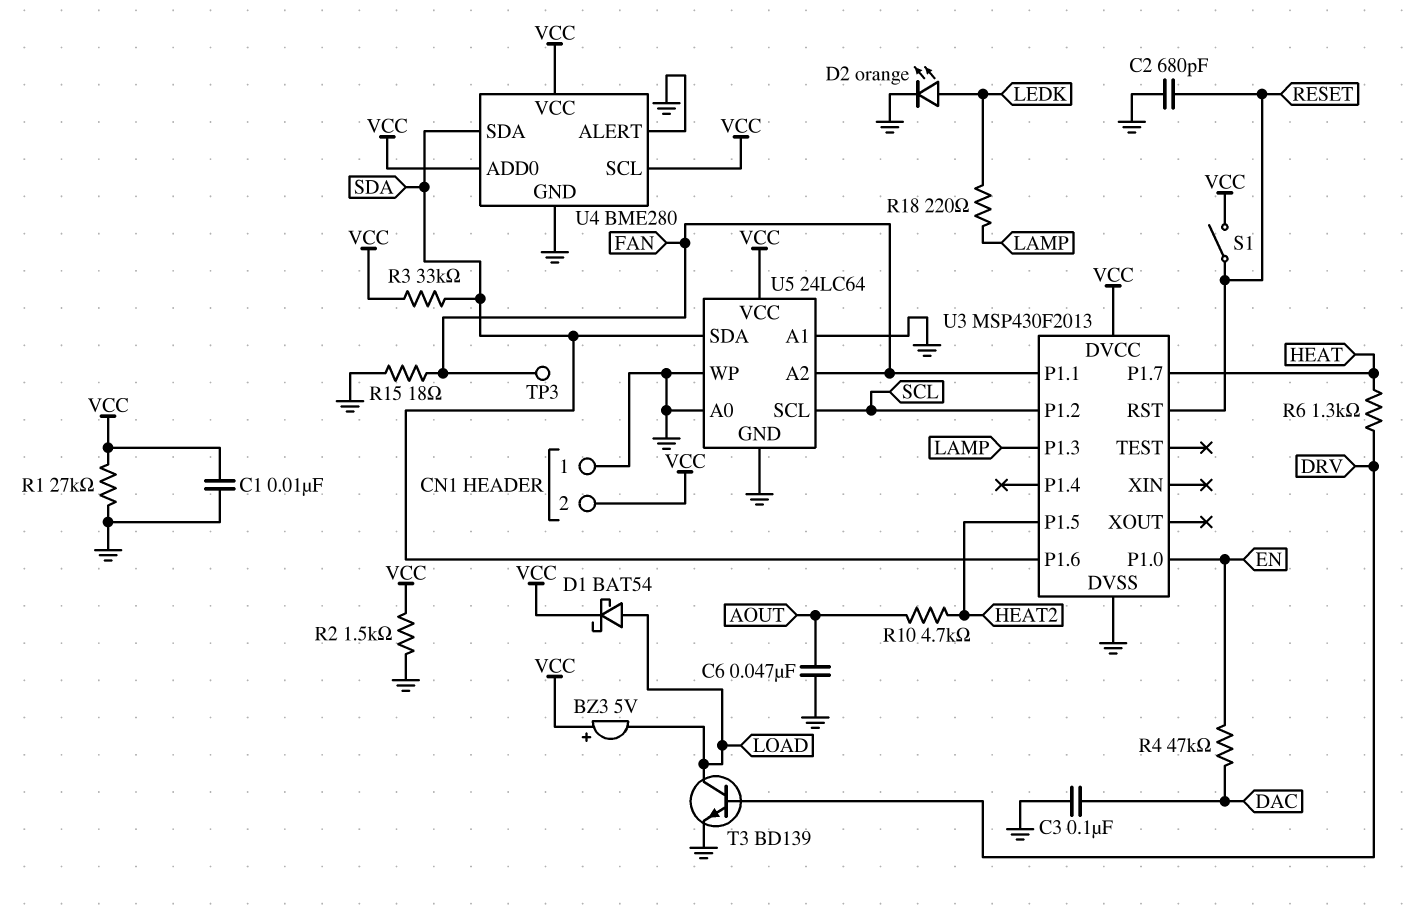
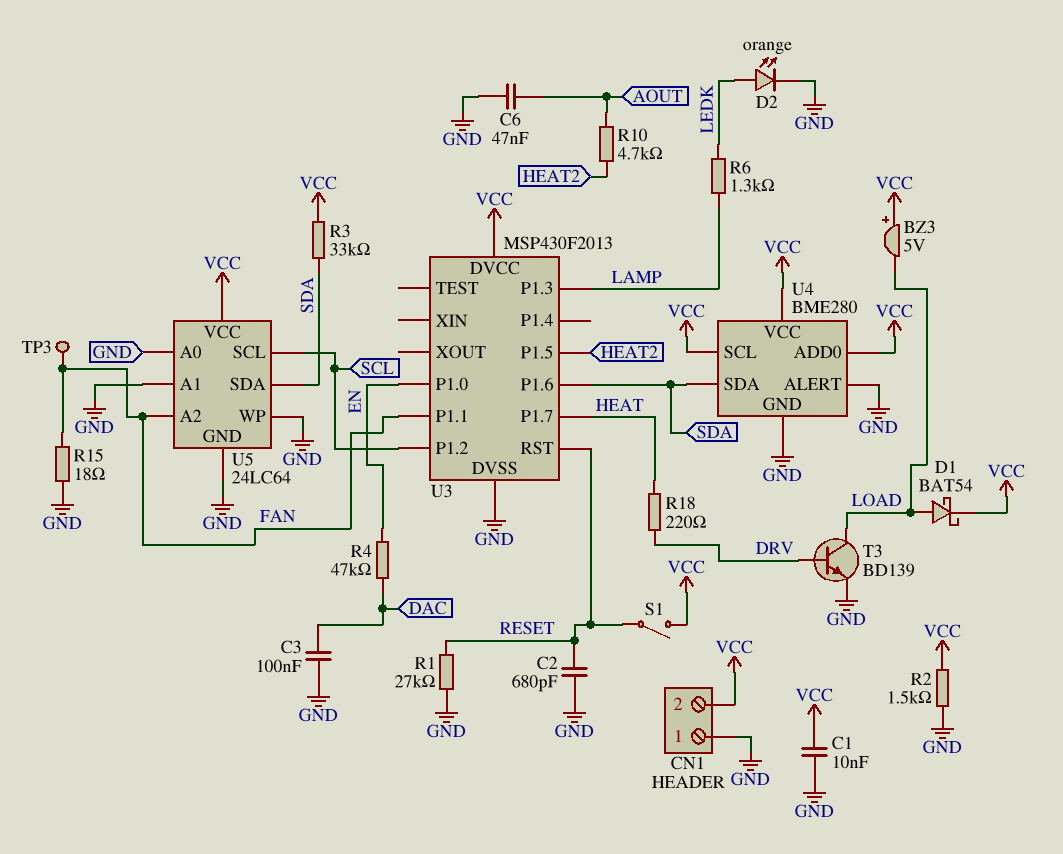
R1: 27k (GND, VCC) -> 27k (GND, RESET)
R6: 1.3k (DRV, HEAT) -> 1.3k (LAMP, LEDK)
R18: 220 (LAMP, LEDK) -> 220 (DRV, HEAT)

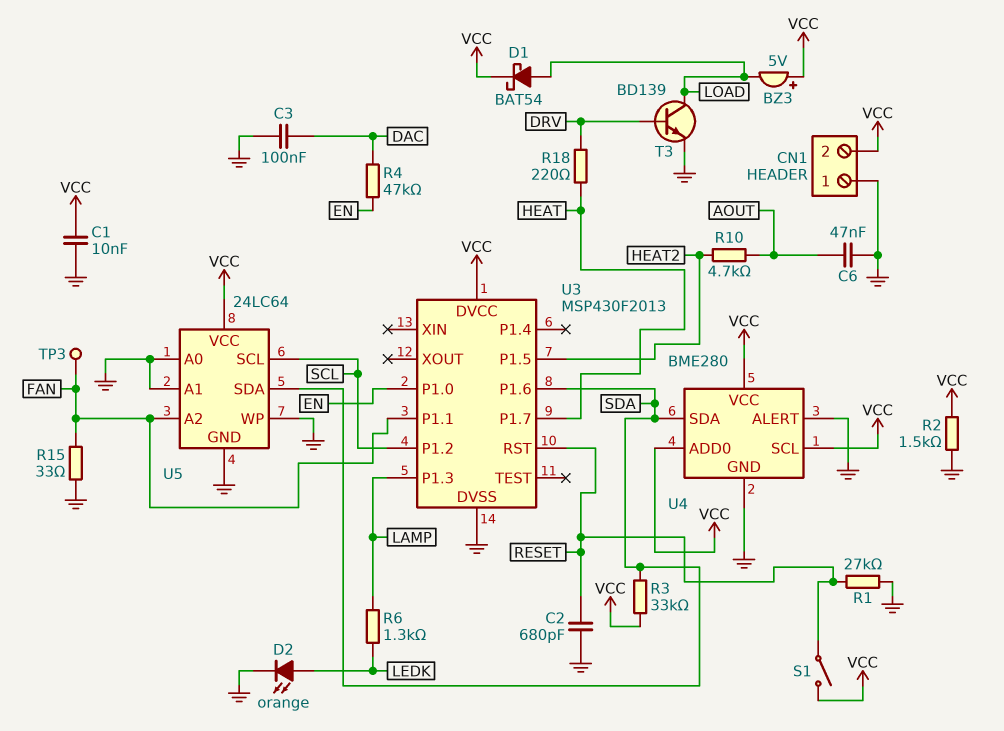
R15: 18 (FAN, GND) -> 33 (FAN, GND)

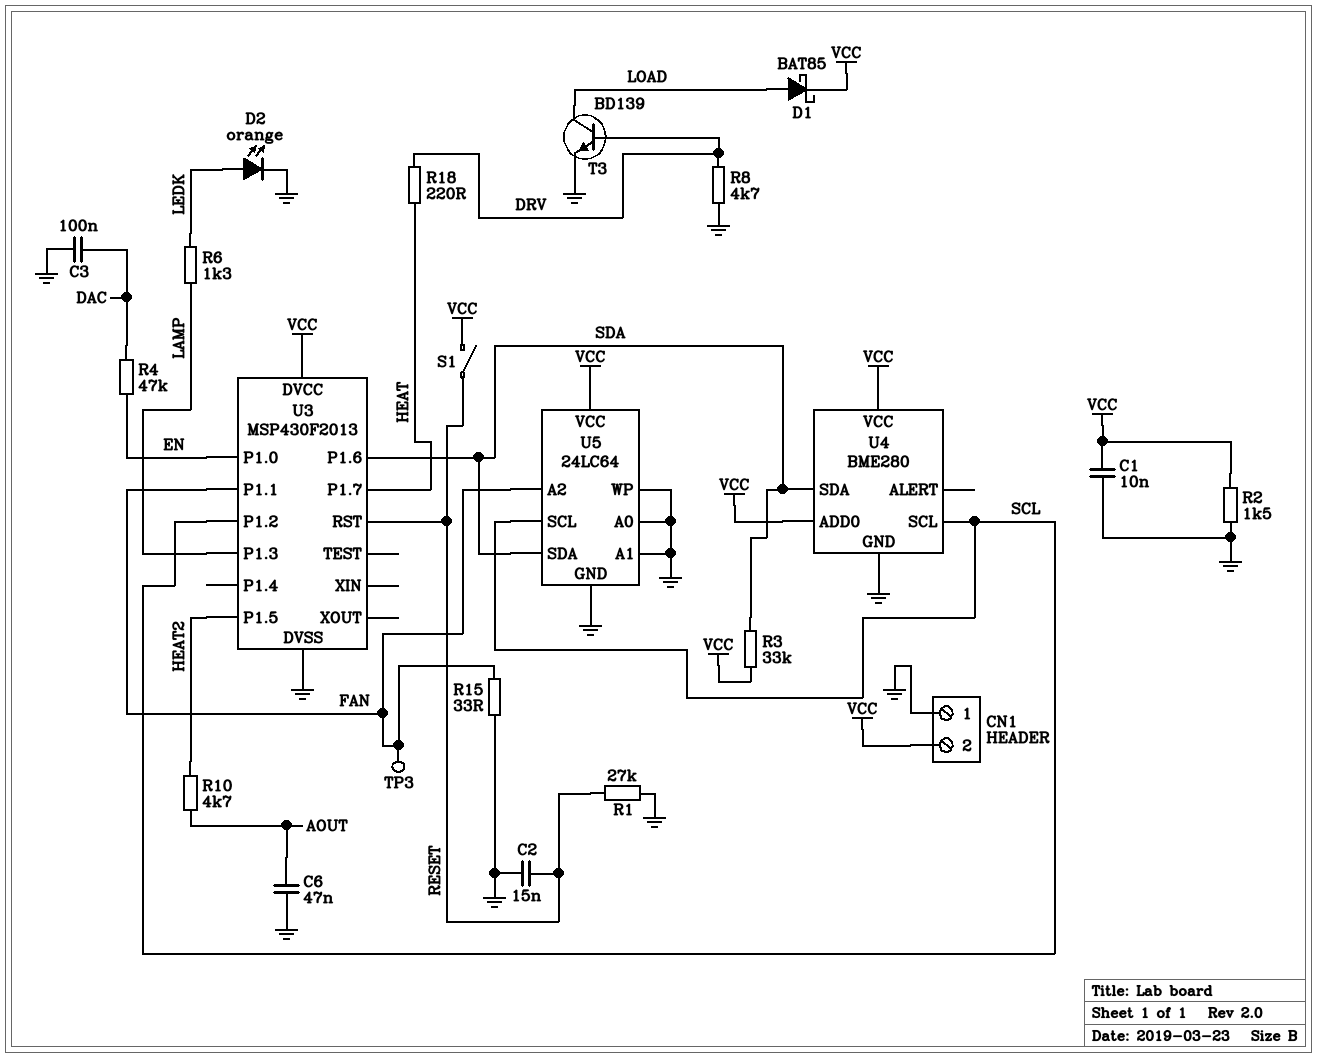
BZ3: buzzer 5V (plus VCC, minus LOAD) -> none
C2: 680pF (GND, RESET) -> 15nF (GND, RESET)
D1: schottky BAT54 (A LOAD, K VCC) -> schottky BAT85 (A LOAD, K VCC)
R8: none -> 4.7k (DRV, GND)
U4 pin ALERT: GND -> none
U4 pin SCL: VCC -> SCL

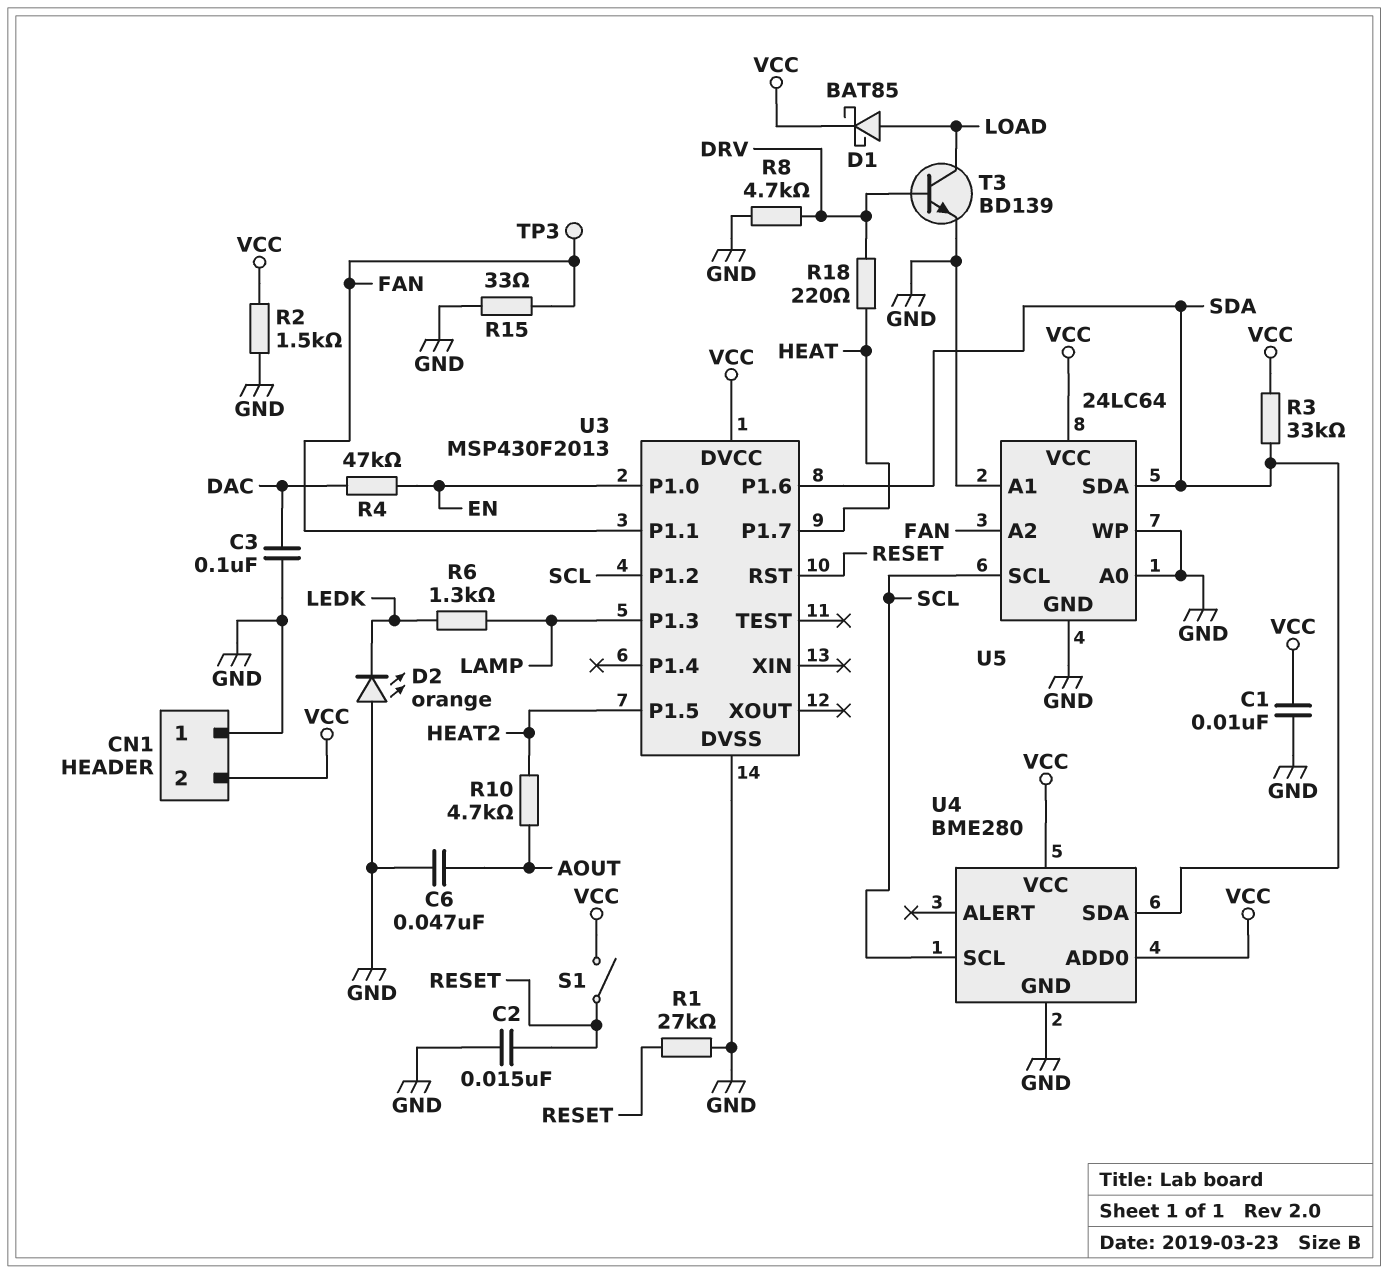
D2: LED orange (A LEDK, K GND) -> LED orange (A GND, K LEDK)

